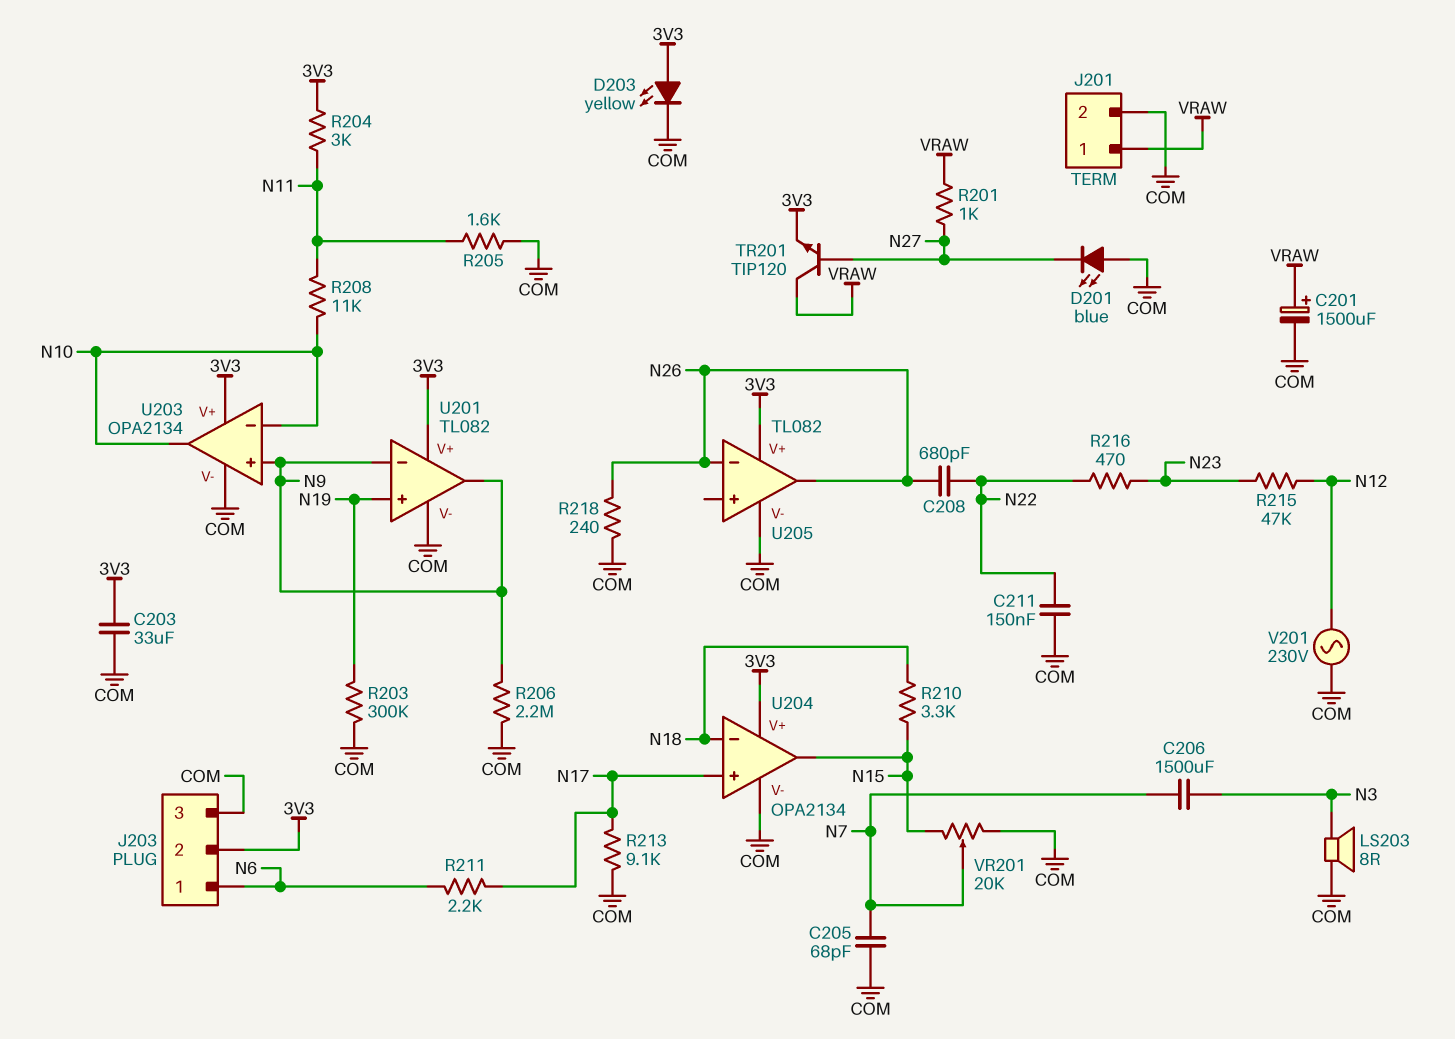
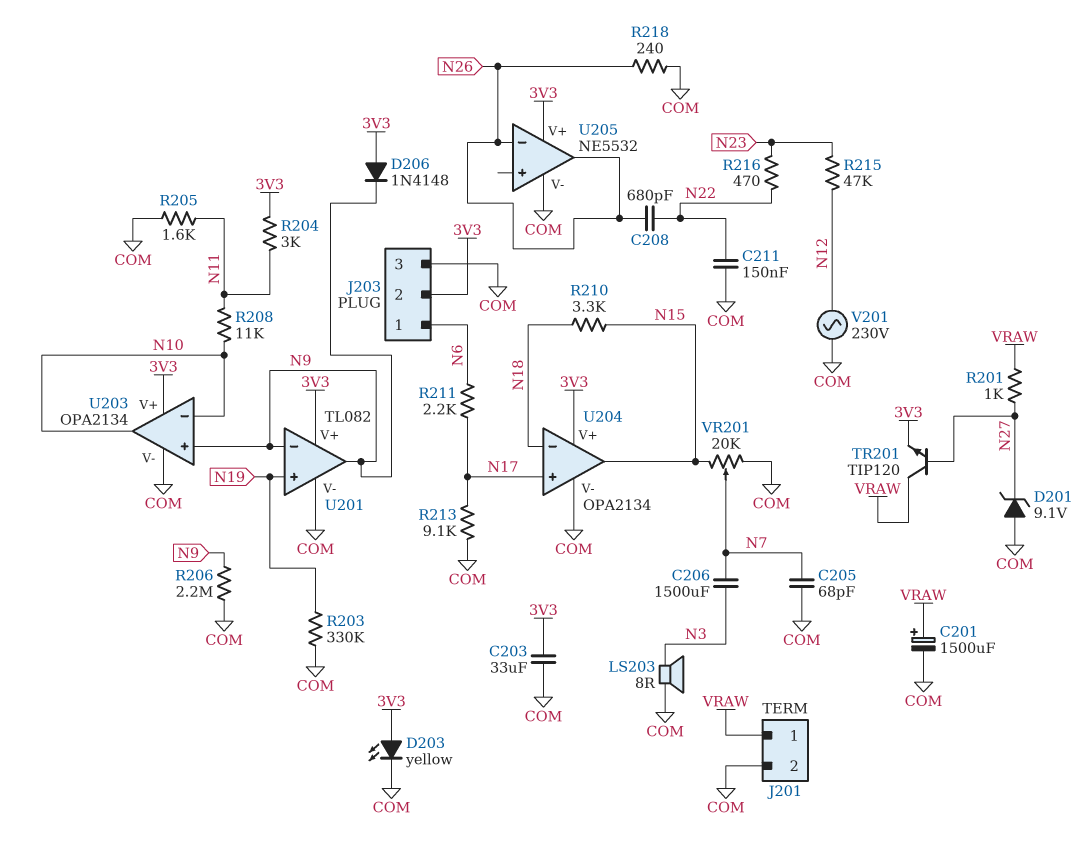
D201: LED blue (A COM, K N27) -> zener 9.1V (A COM, K N27)
D206: none -> diode 1N4148 (A 3V3, K N9)
R203: 300k (COM, N19) -> 330k (COM, N19)
U205: TL082 -> NE5532

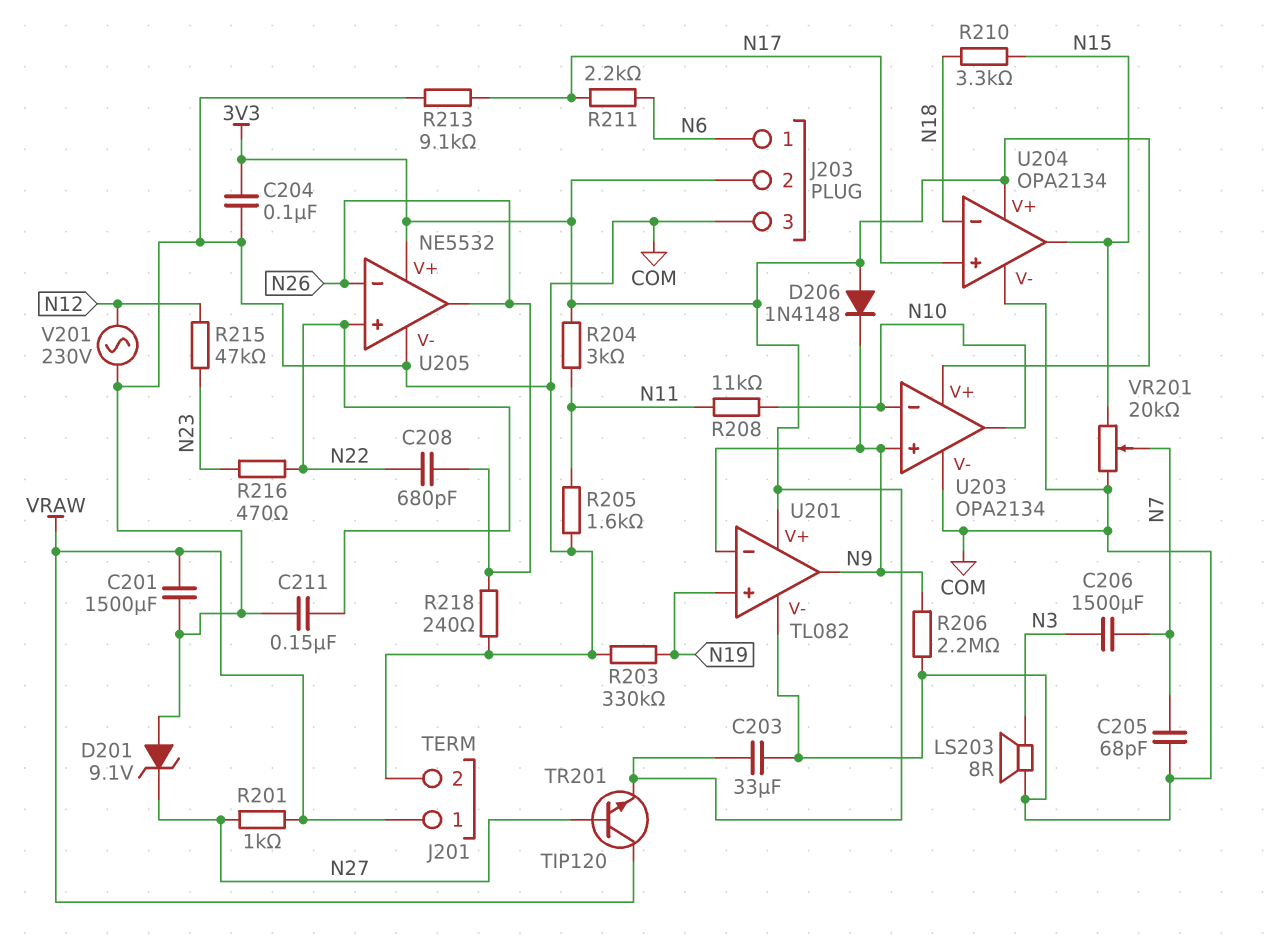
C201: 1500uF (plus VRAW, minus COM) -> 1500uF (COM, VRAW)
C204: none -> 100nF (3V3, COM)
D203: LED yellow (A 3V3, K COM) -> none
U205 pin in+: none -> N22

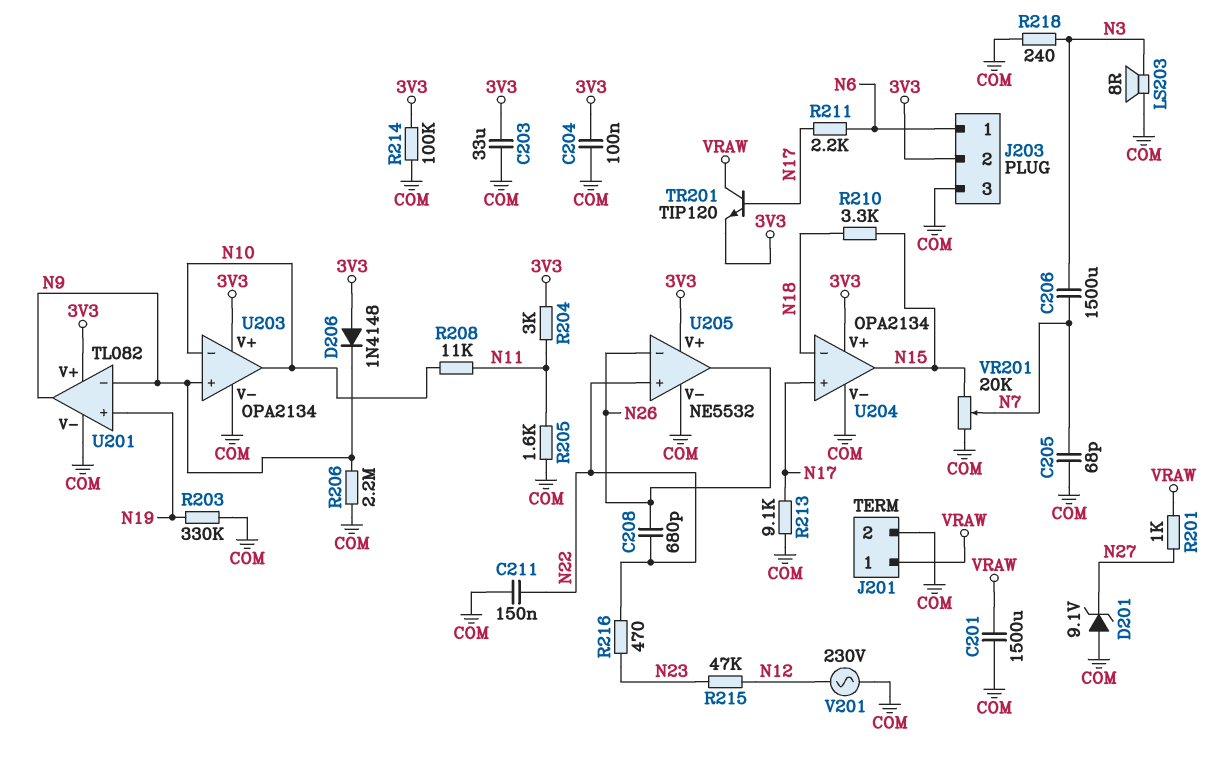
R214: none -> 100k (3V3, COM)
R218: 240 (COM, N26) -> 240 (COM, N3)
TR201: NPN TIP120 (B N27, C VRAW, E 3V3) -> NPN TIP120 (B N17, C VRAW, E 3V3)

